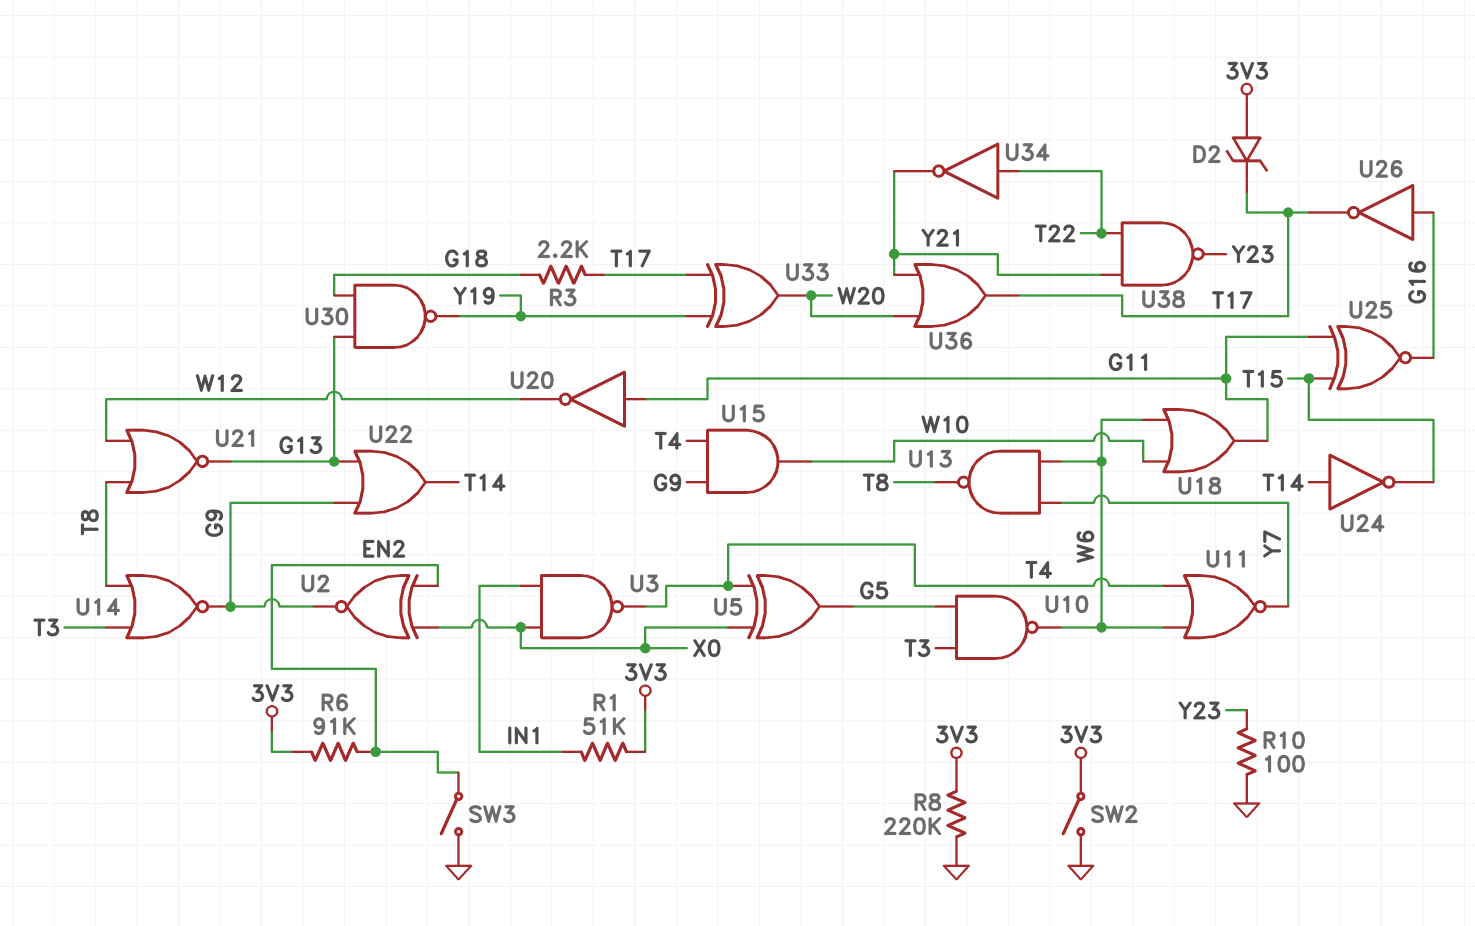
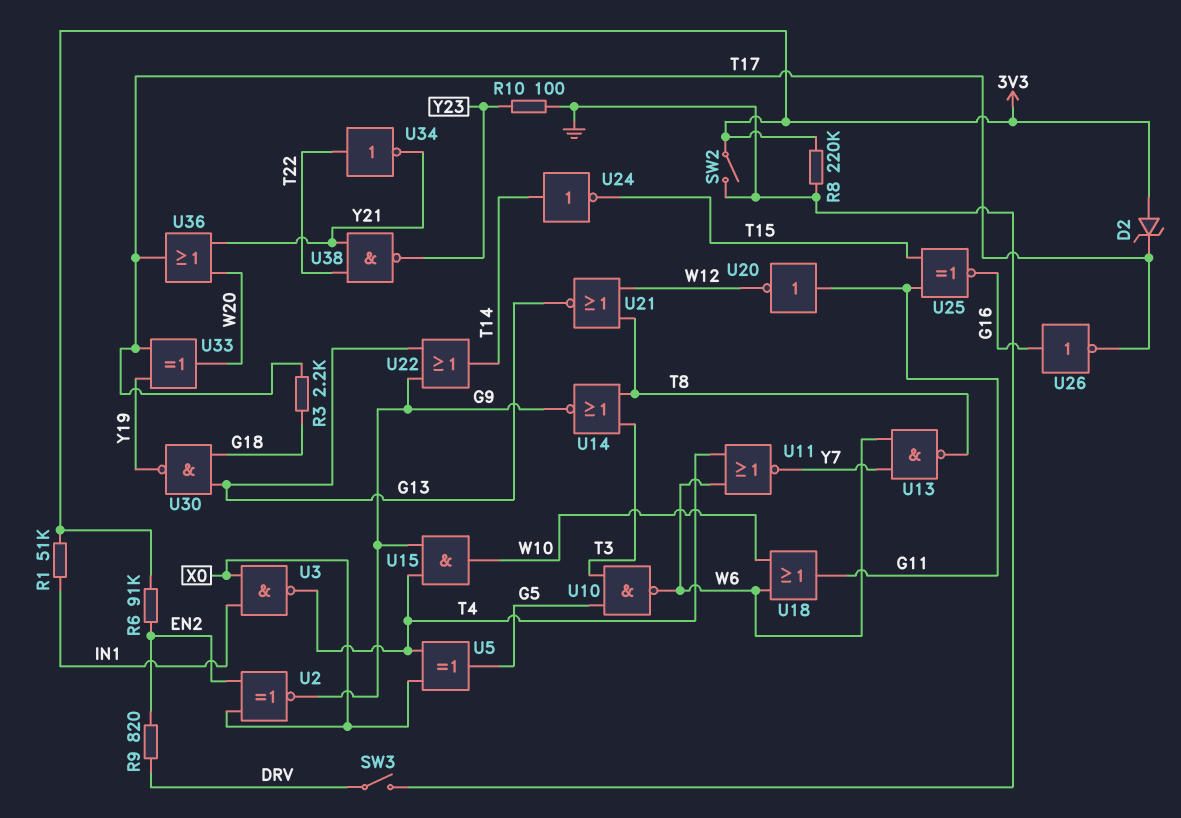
R9: none -> 820 (DRV, EN2)
SW3: switch (EN2, GND) -> switch (DRV, GND)

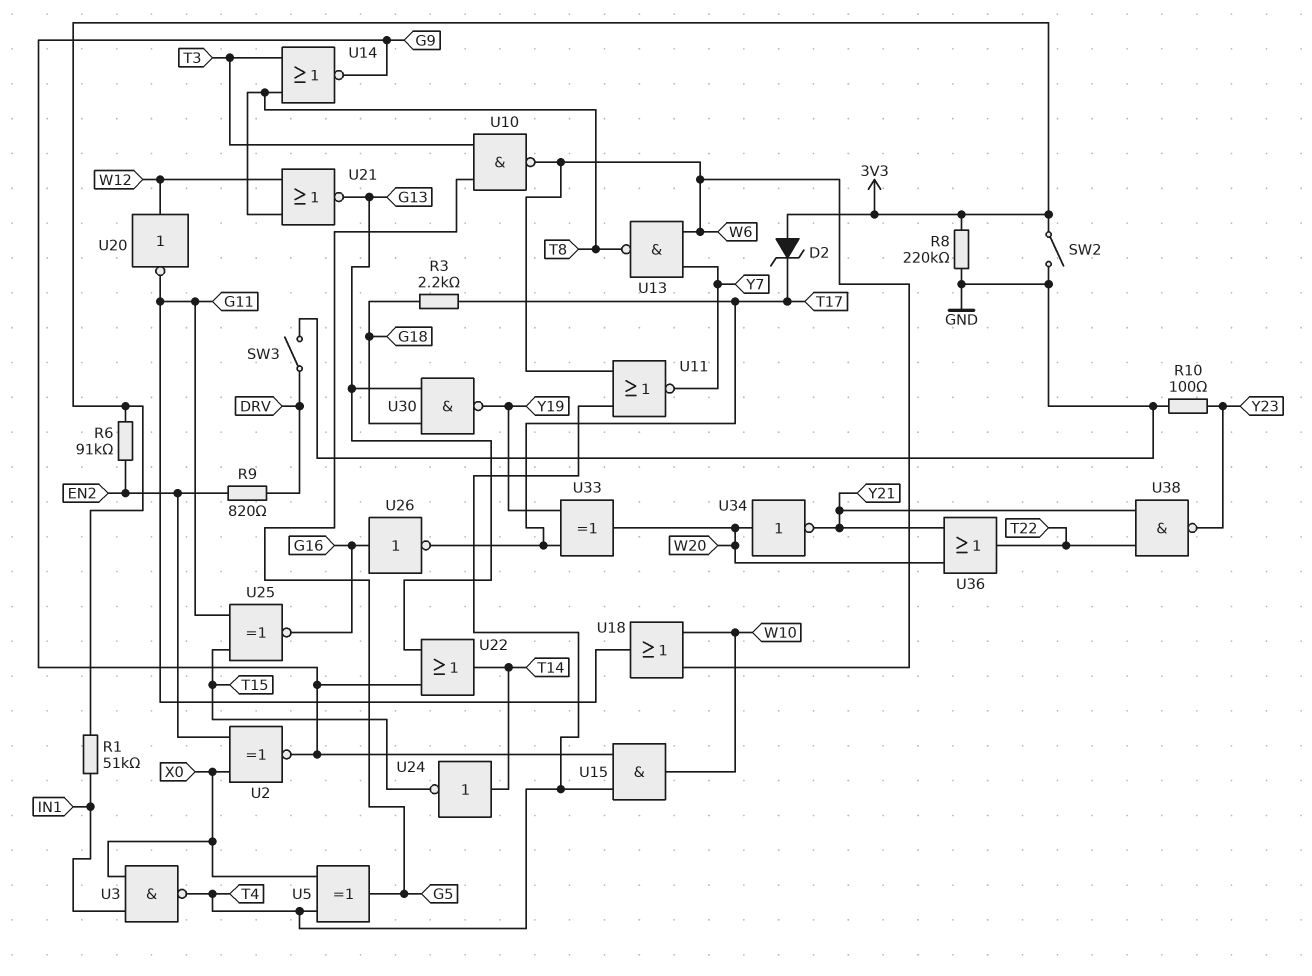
U20: NOT (in G11, out W12) -> NOT (in W12, out G11)
U34: NOT (in T22, out Y21) -> NOT (in W20, out Y21)
U36: OR (in W20, in Y21, out T17) -> OR (in W20, in Y21, out T22)

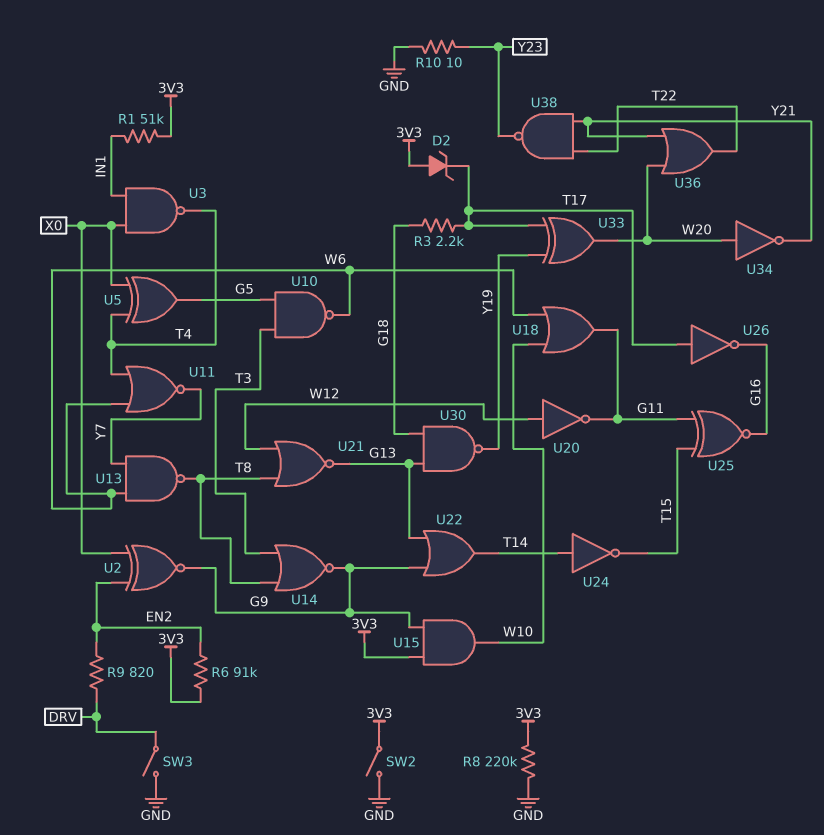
R10: 100 (GND, Y23) -> 10 (GND, Y23)
U15: AND (in G9, in T4, out W10) -> AND (in 3V3, in G9, out W10)
U26: NOT (in G16, out T17) -> NOT (in T17, out G16)

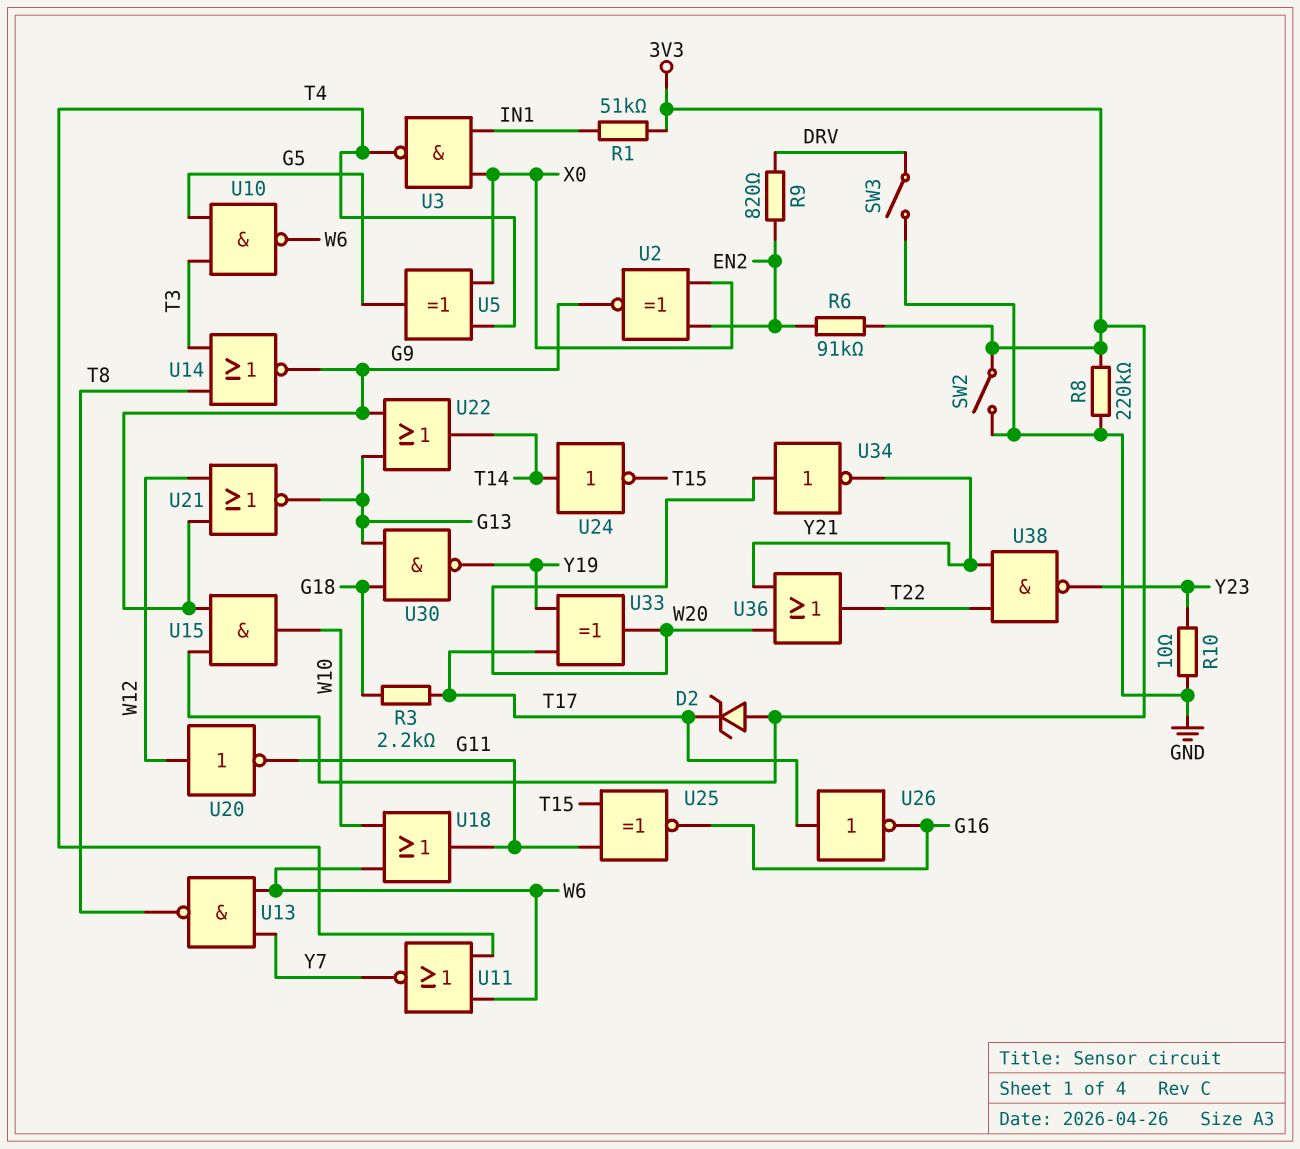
U21: NOR (in T8, in W12, out G13) -> NOR (in G9, in W12, out G13)

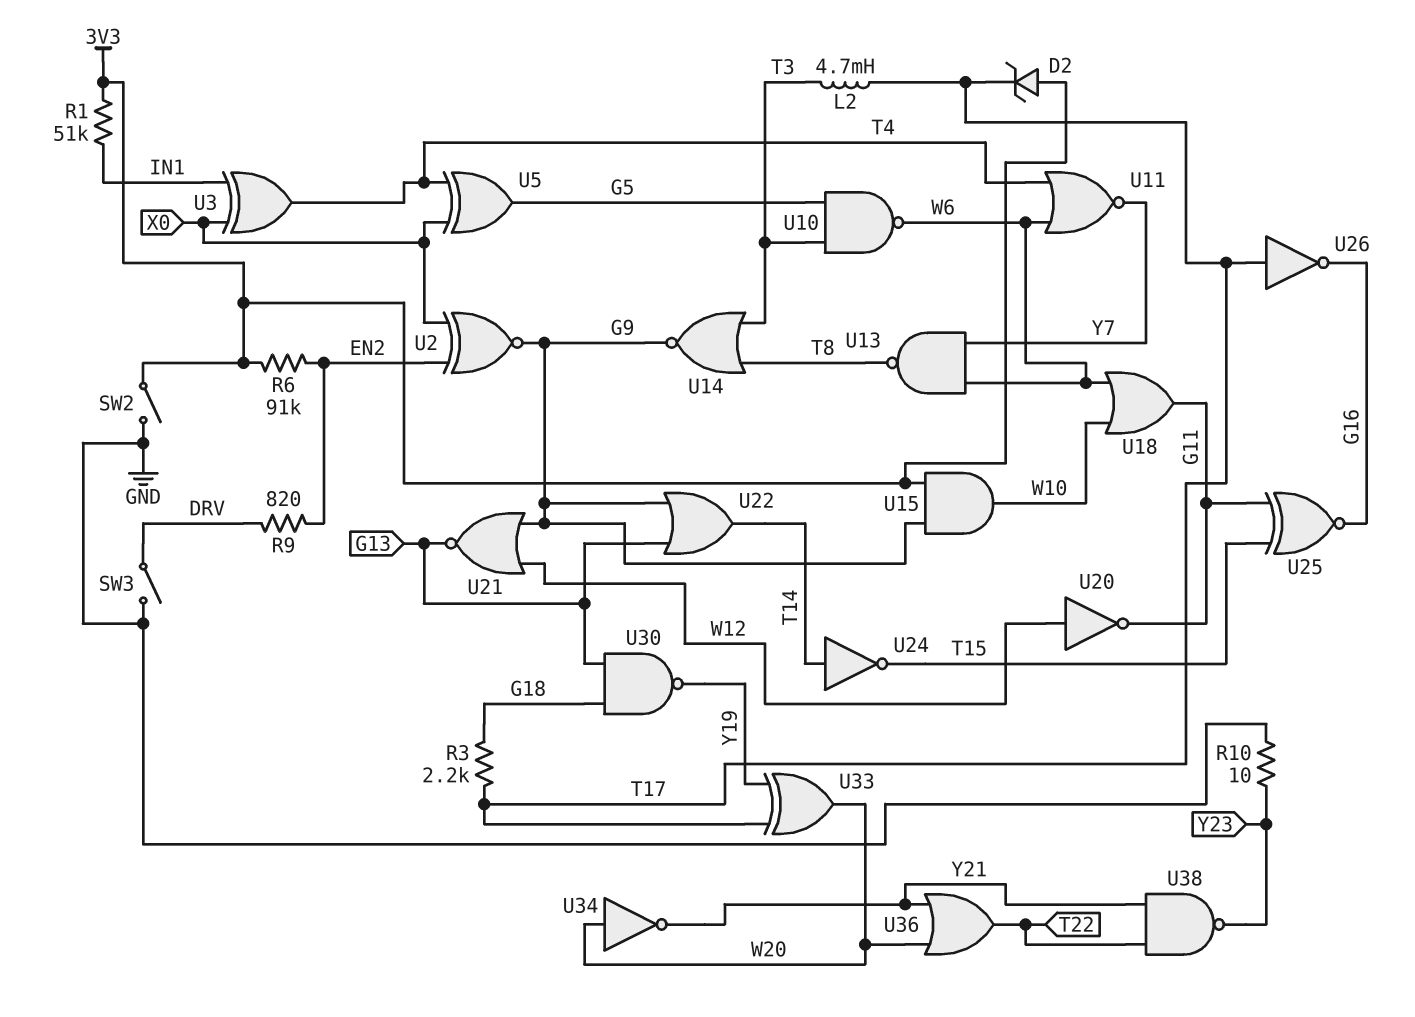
L2: none -> 4.7mH (T3, T17)
R8: 220k (3V3, GND) -> none
U3: NAND (in IN1, in X0, out T4) -> XOR (in IN1, in X0, out T4)

